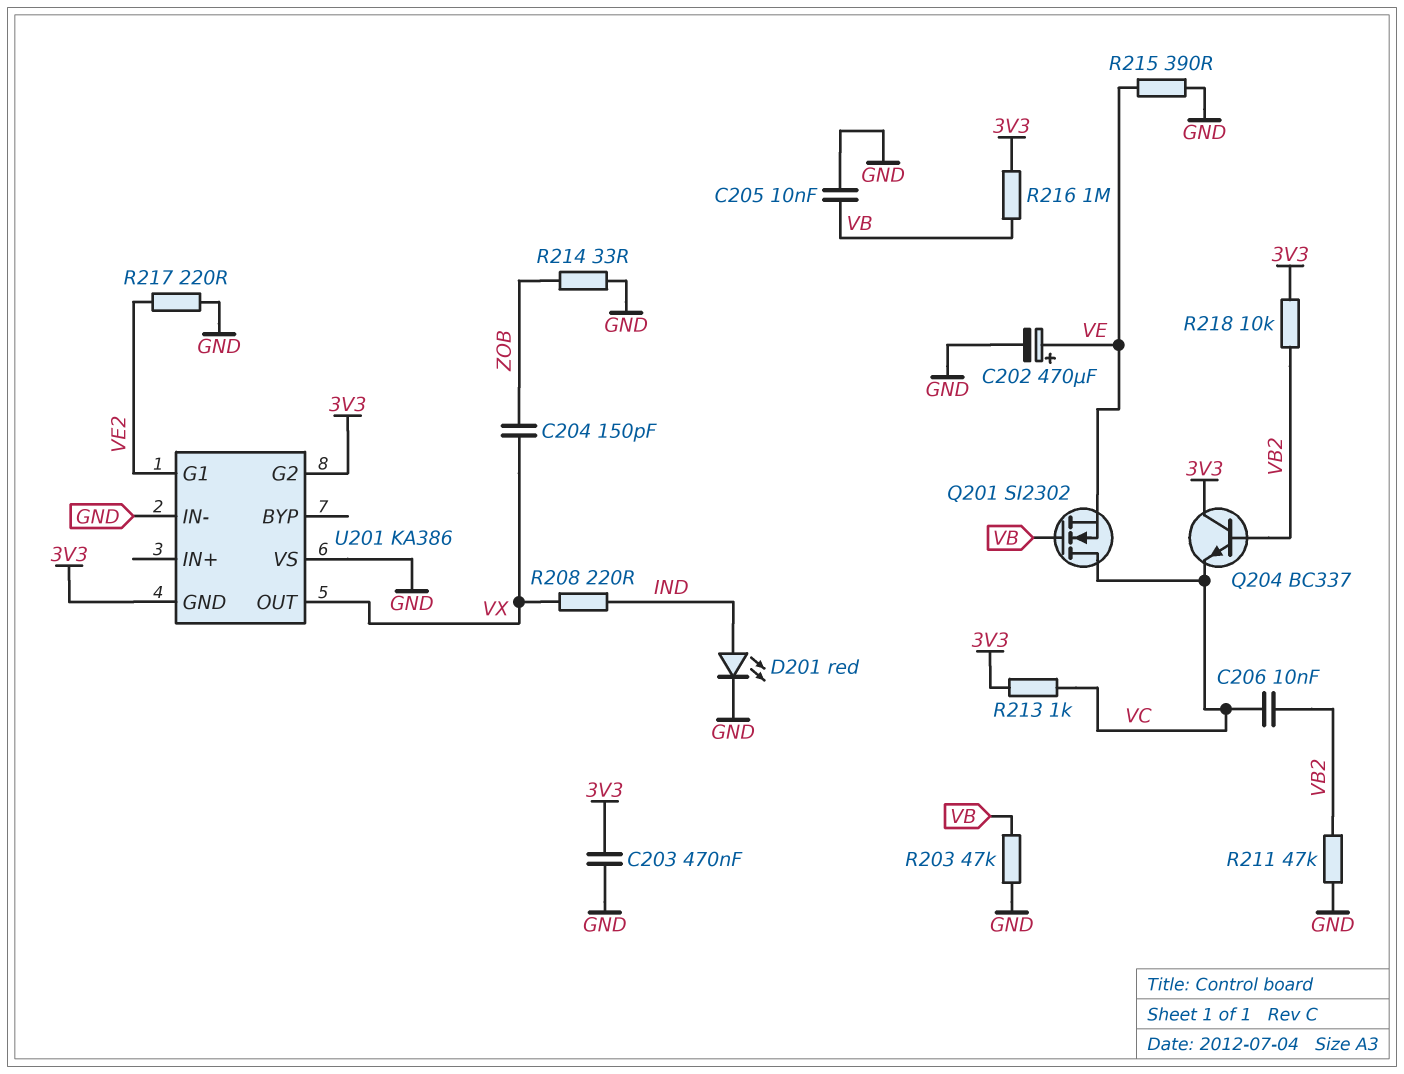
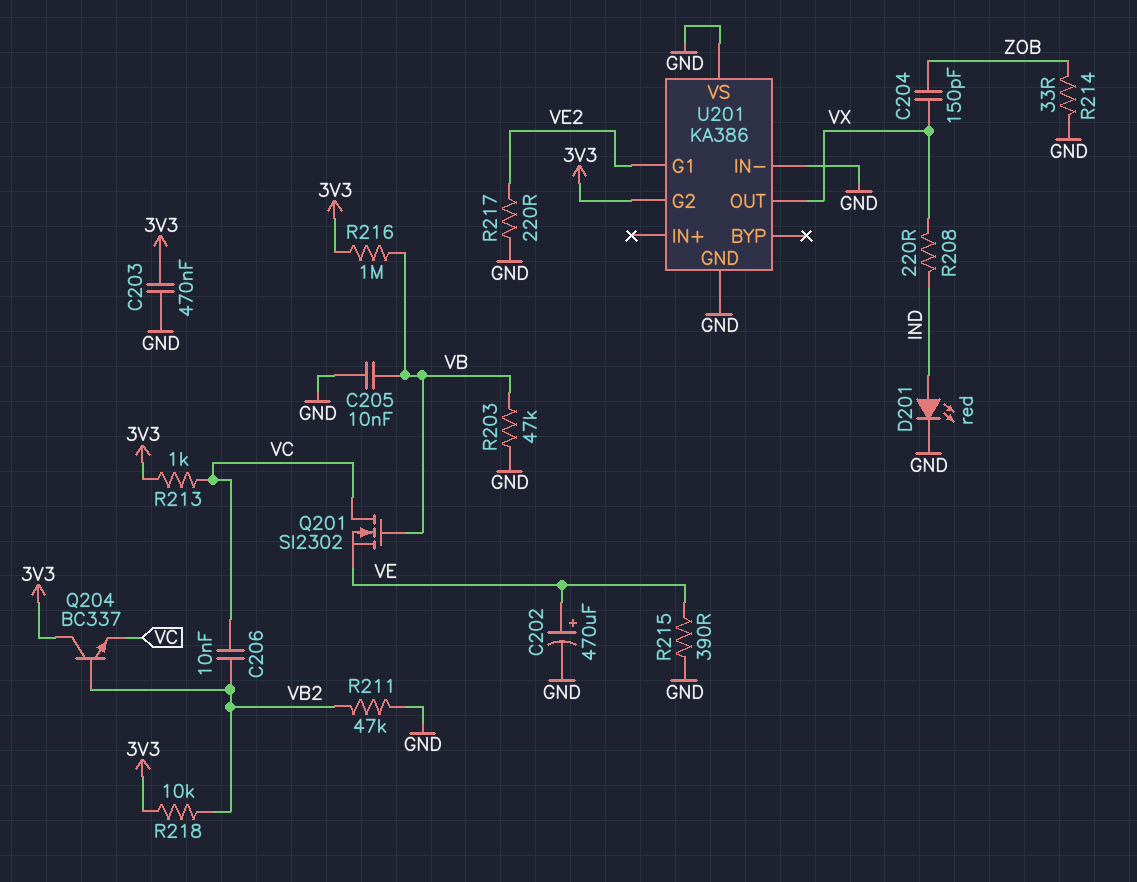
U201 pin GND: 3V3 -> GND

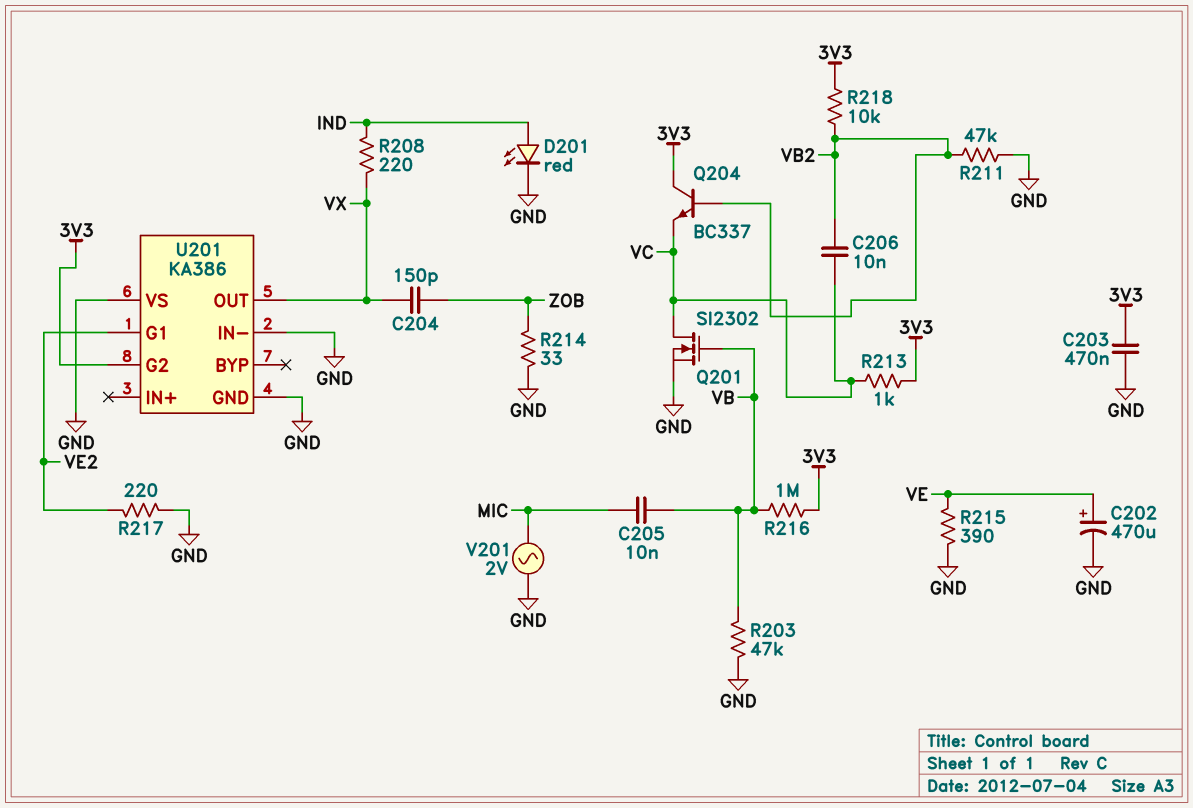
C205: 10nF (GND, VB) -> 10nF (MIC, VB)
Q201: NMOS SI2302 (G VB, D VC, S VE) -> NMOS SI2302 (G VB, D VC, S GND)
V201: none -> AC 2V (GND, MIC)

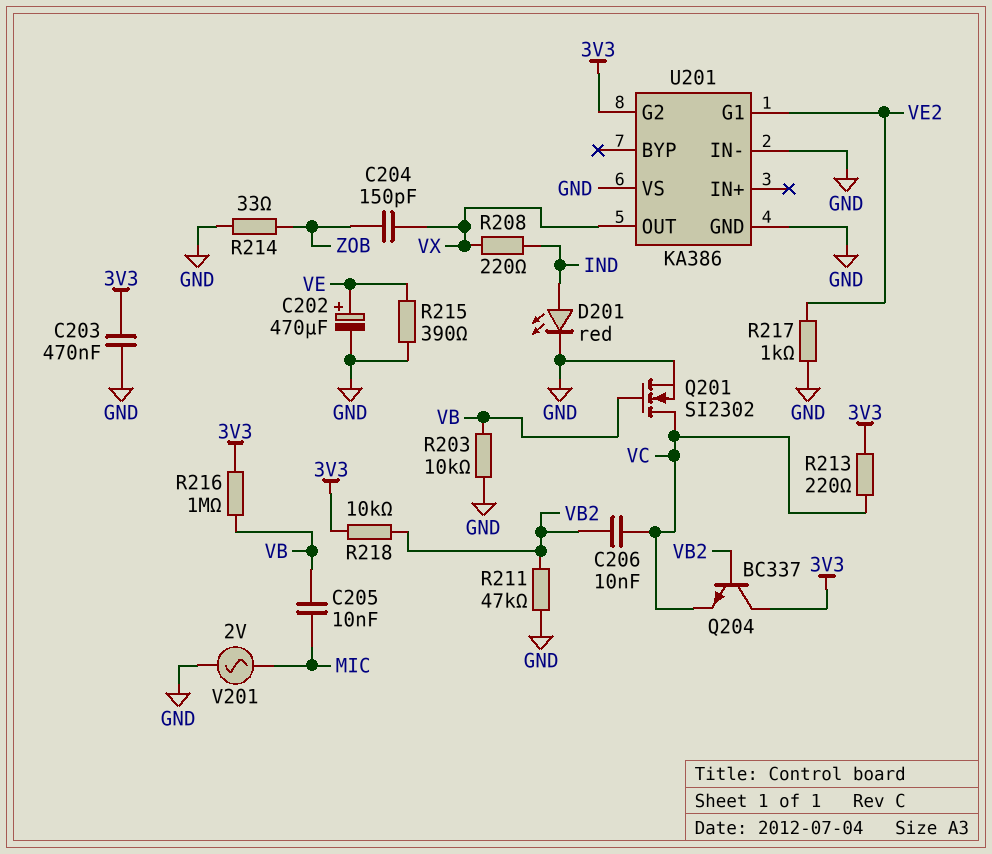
R203: 47k (GND, VB) -> 10k (GND, VB)
R213: 1k (3V3, VC) -> 220 (3V3, VC)
R217: 220 (GND, VE2) -> 1k (GND, VE2)

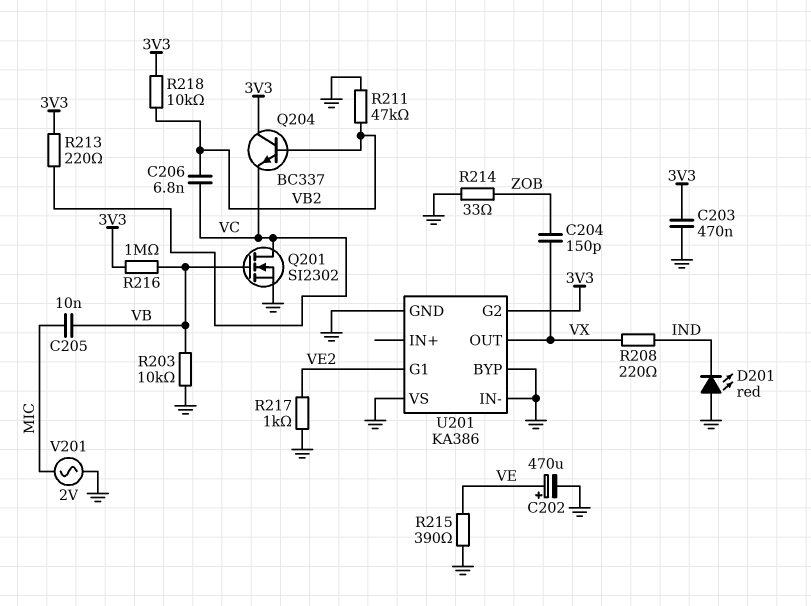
C206: 10nF (VB2, VC) -> 6.8nF (VB2, VC)
D201: LED red (A IND, K GND) -> LED red (A GND, K IND)
U201 pin BYP: none -> GND

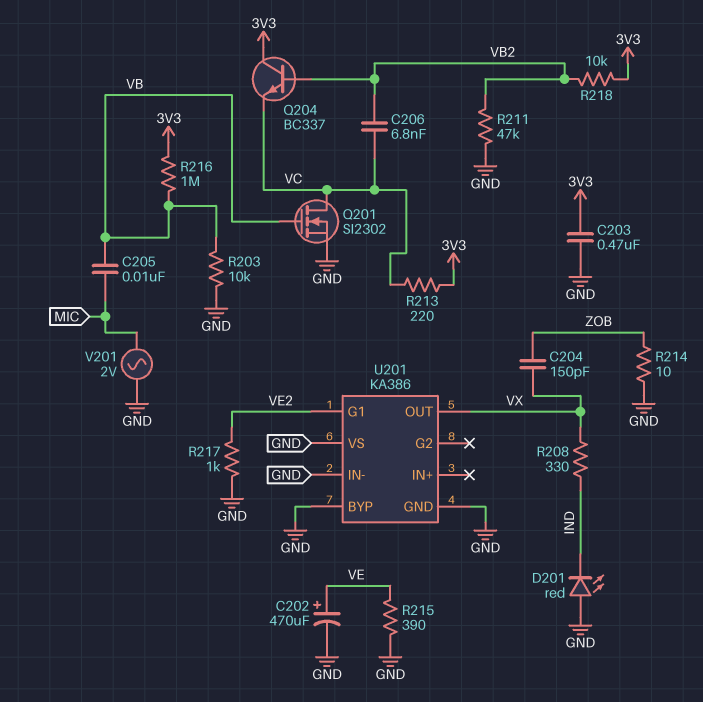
R208: 220 (IND, VX) -> 330 (IND, VX)
R214: 33 (GND, ZOB) -> 10 (GND, ZOB)
U201 pin G2: 3V3 -> none

